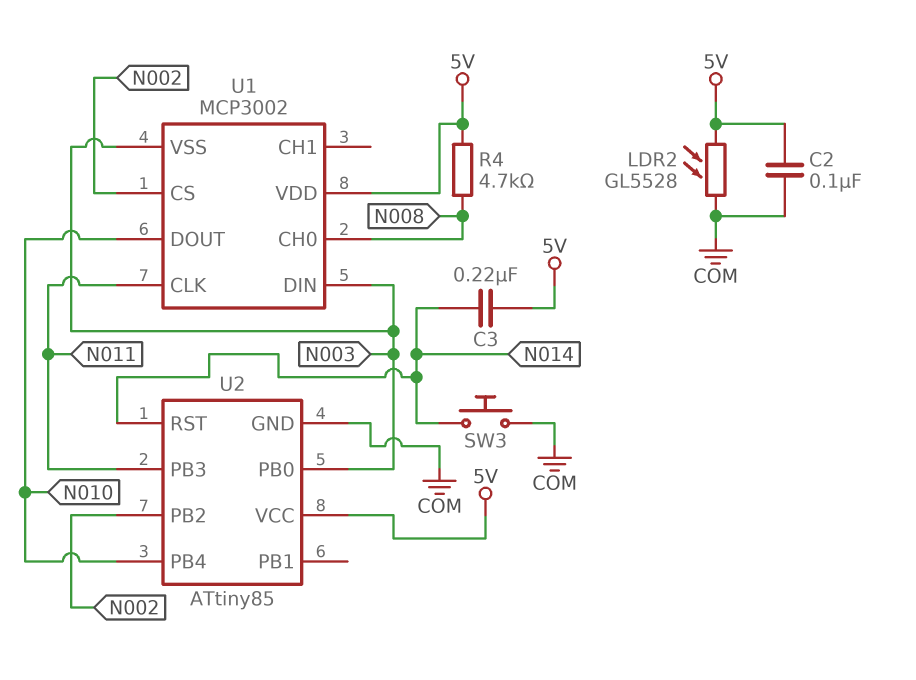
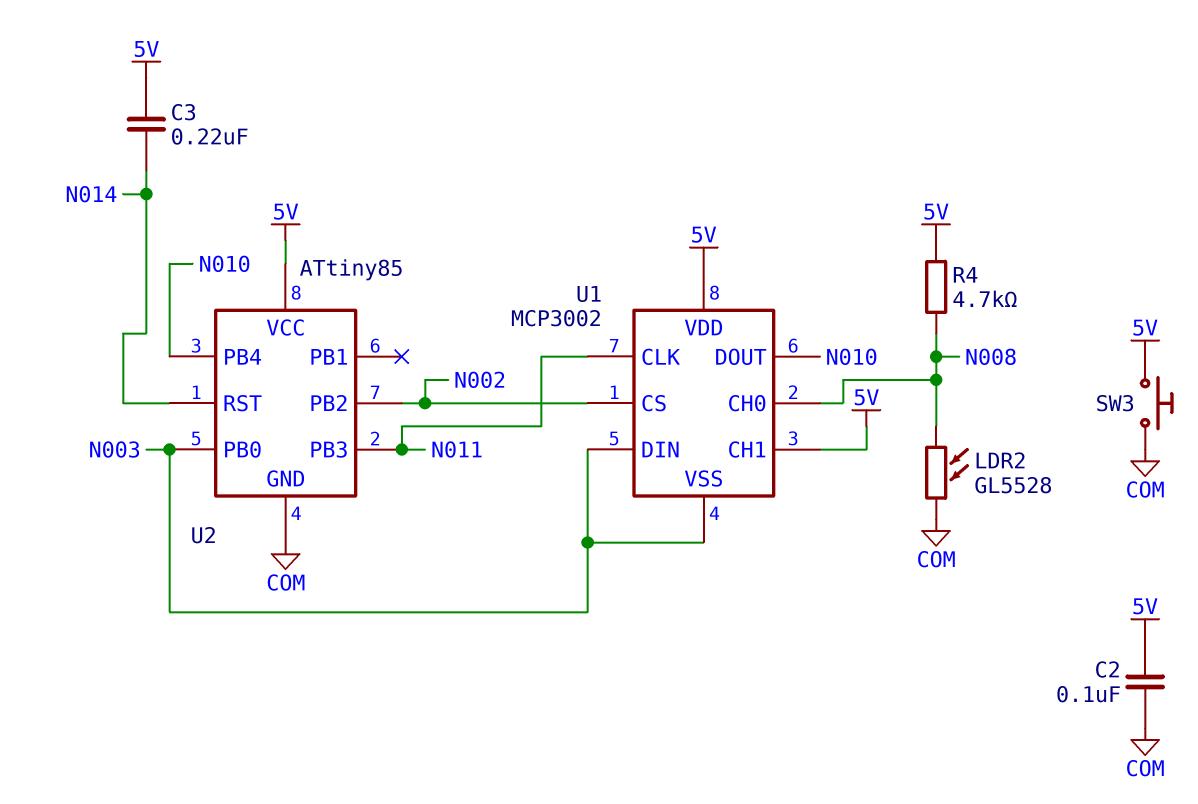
LDR2: GL5528 (5V, COM) -> GL5528 (COM, N008)
SW3: button (COM, N014) -> button (5V, COM)
U1 pin CH1: none -> 5V

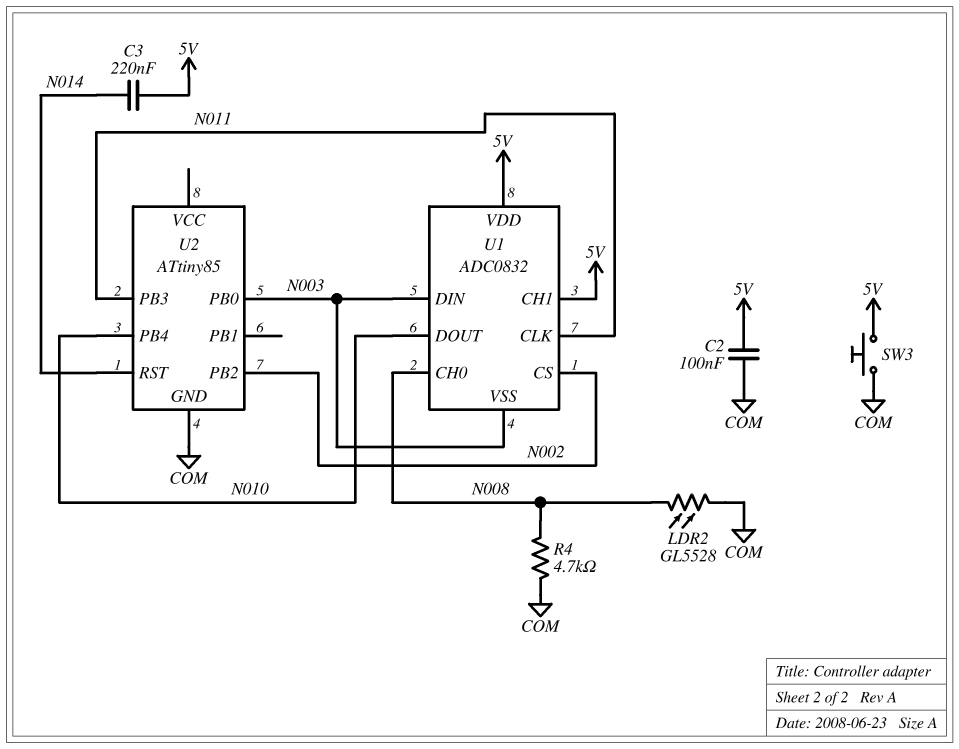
R4: 4.7k (5V, N008) -> 4.7k (COM, N008)
U1: MCP3002 -> ADC0832
U2 pin VCC: 5V -> none

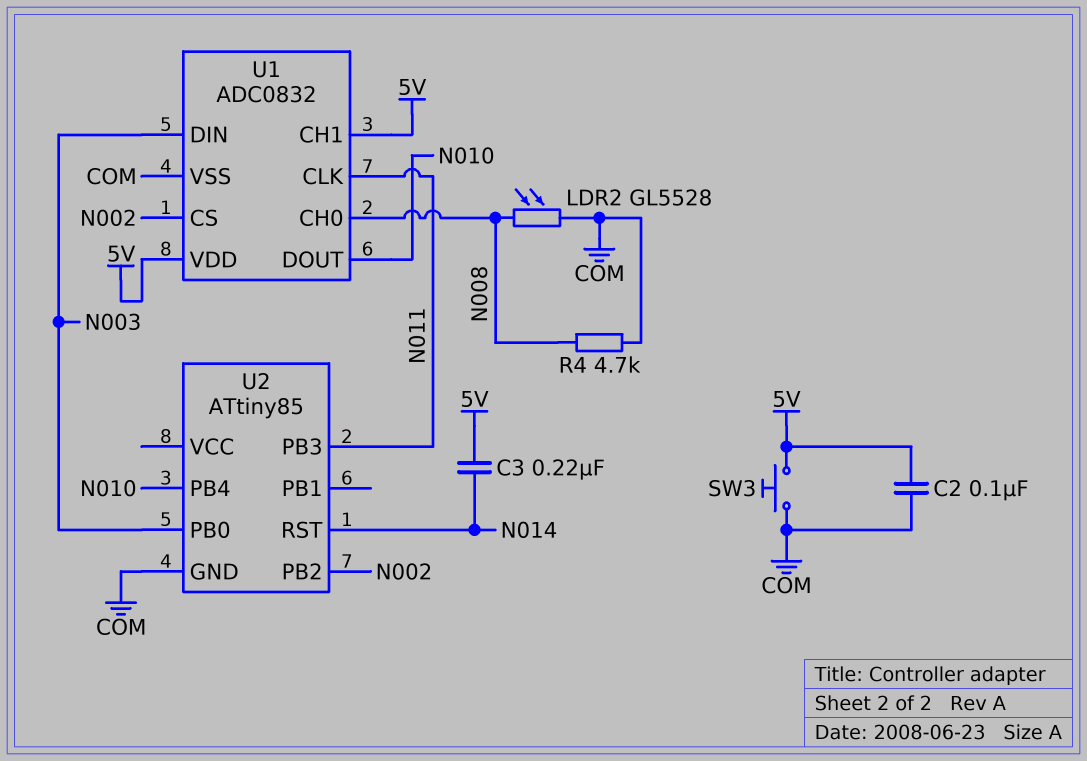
U1 pin VSS: N003 -> COM

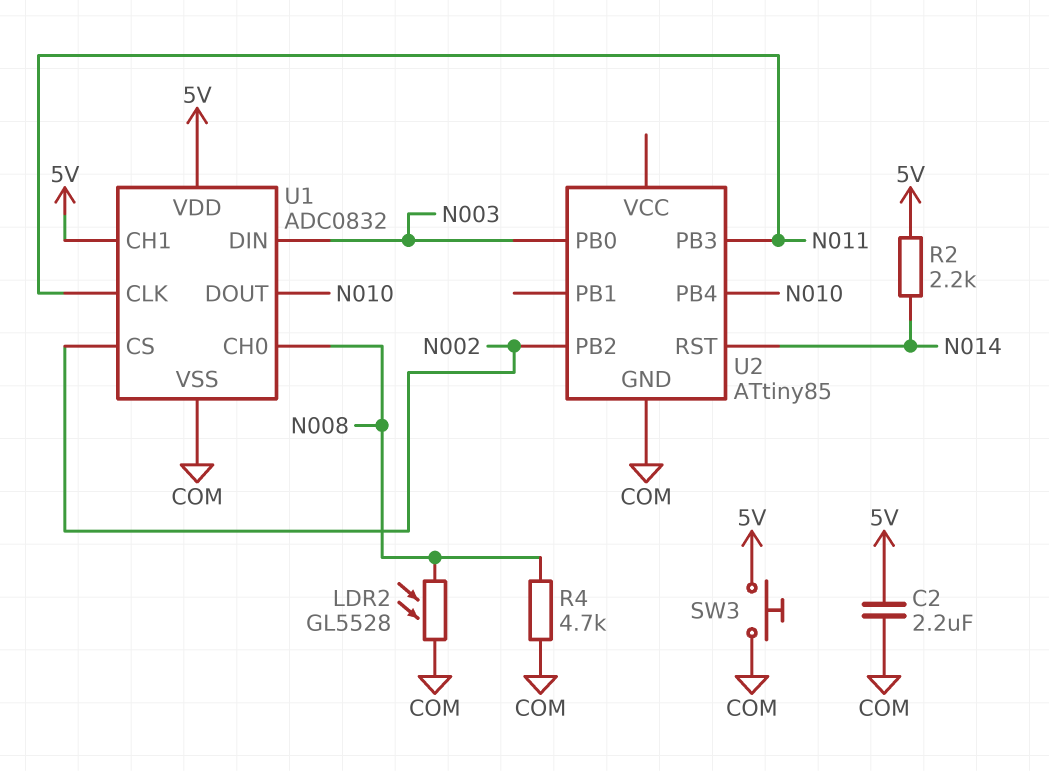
C2: 100nF (5V, COM) -> 2.2uF (5V, COM)
C3: 220nF (5V, N014) -> none
R2: none -> 2.2k (5V, N014)

